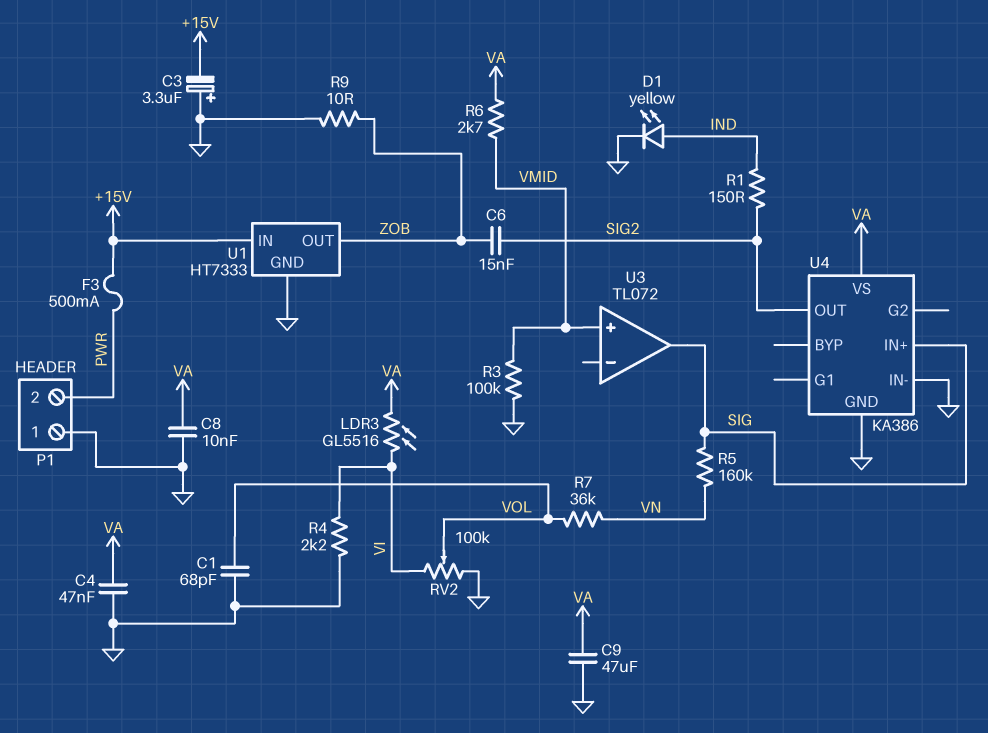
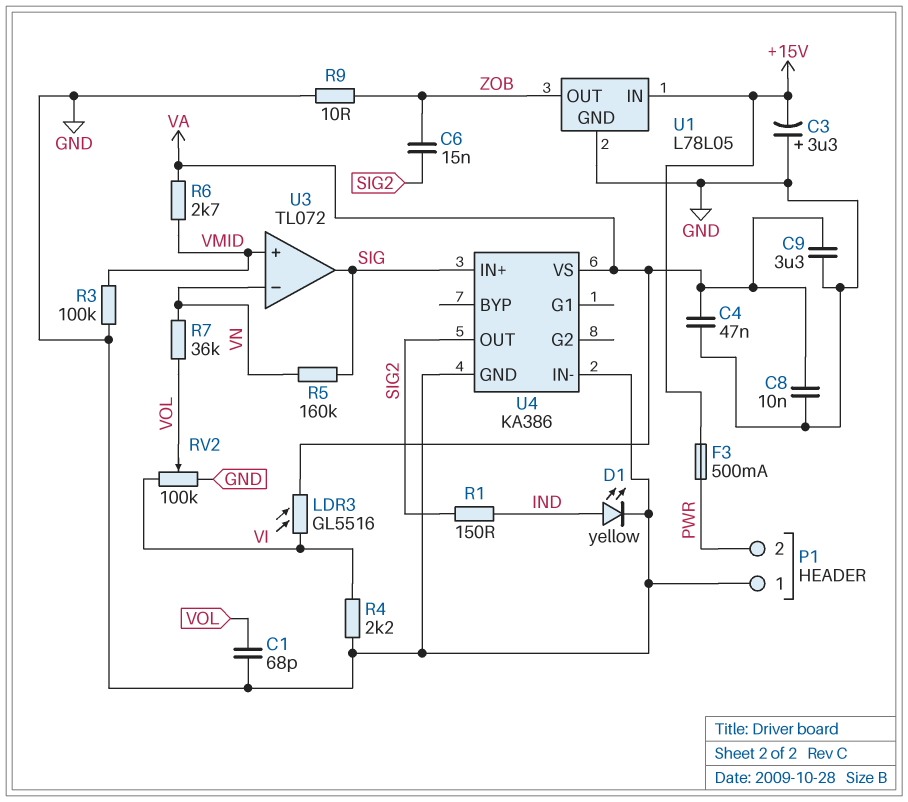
C9: 47uF (GND, VA) -> 3.3uF (GND, VA)
U1: HT7333 -> L78L05
U3 pin in-: none -> VN

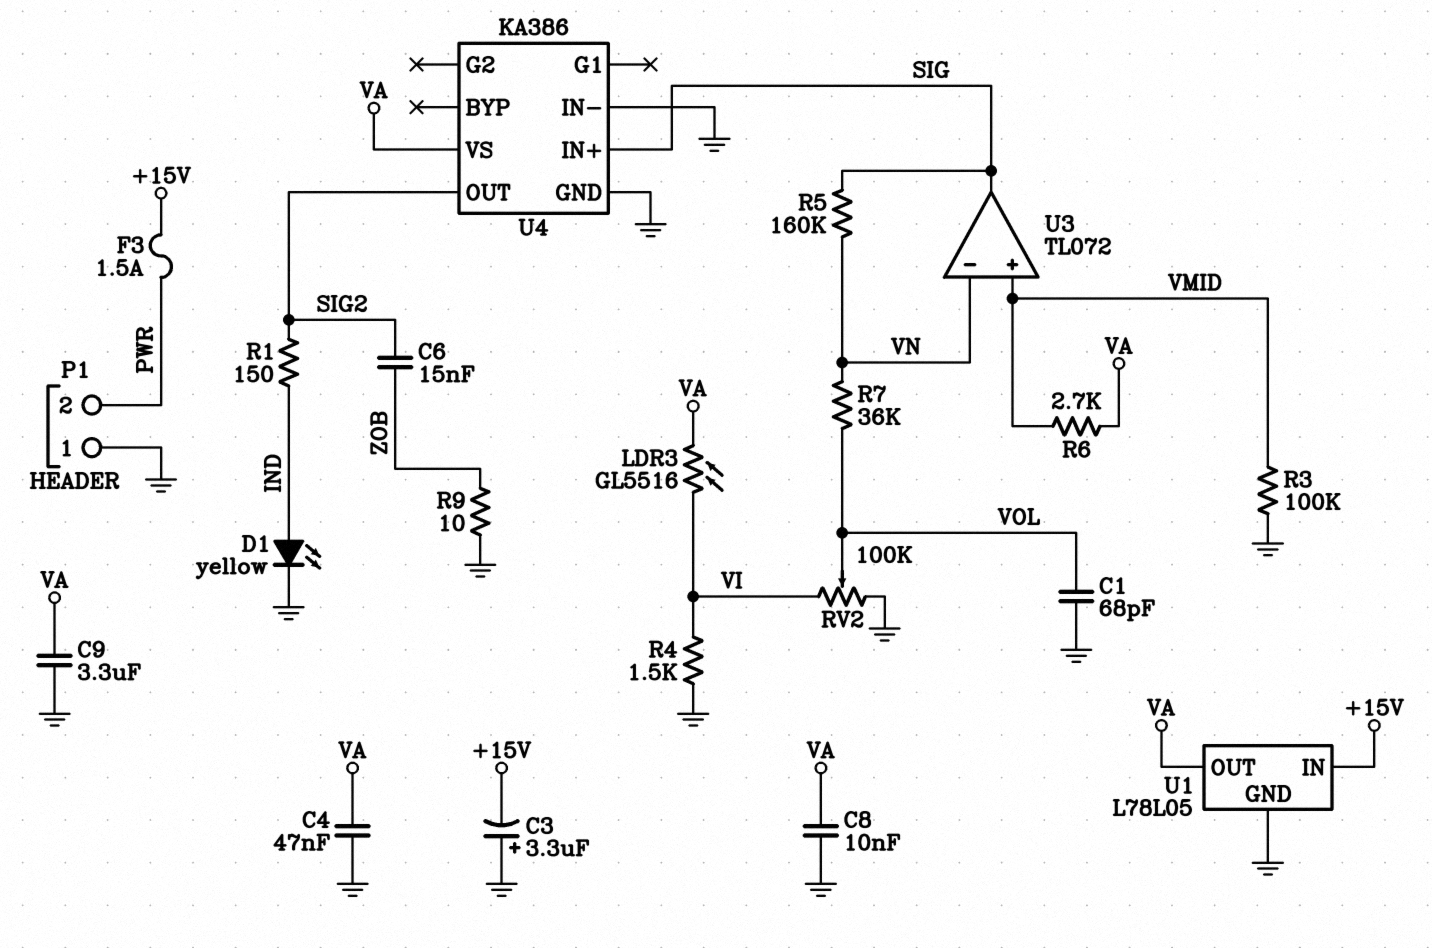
F3: 500mA (+15V, PWR) -> 1.5A (+15V, PWR)
R4: 2.2k (GND, VI) -> 1.5k (GND, VI)
U1 pin OUT: ZOB -> VA

